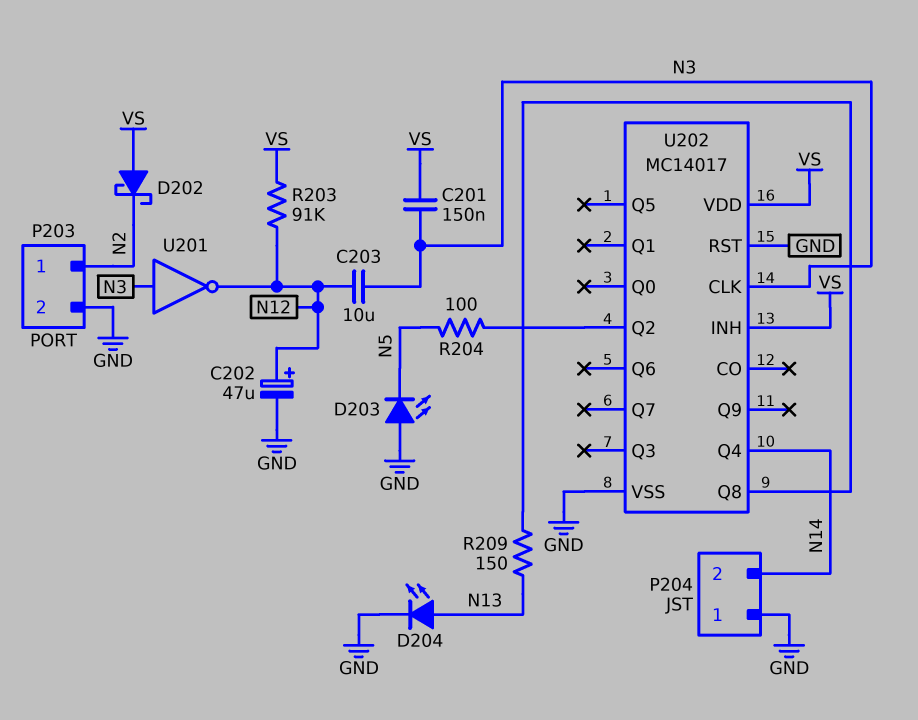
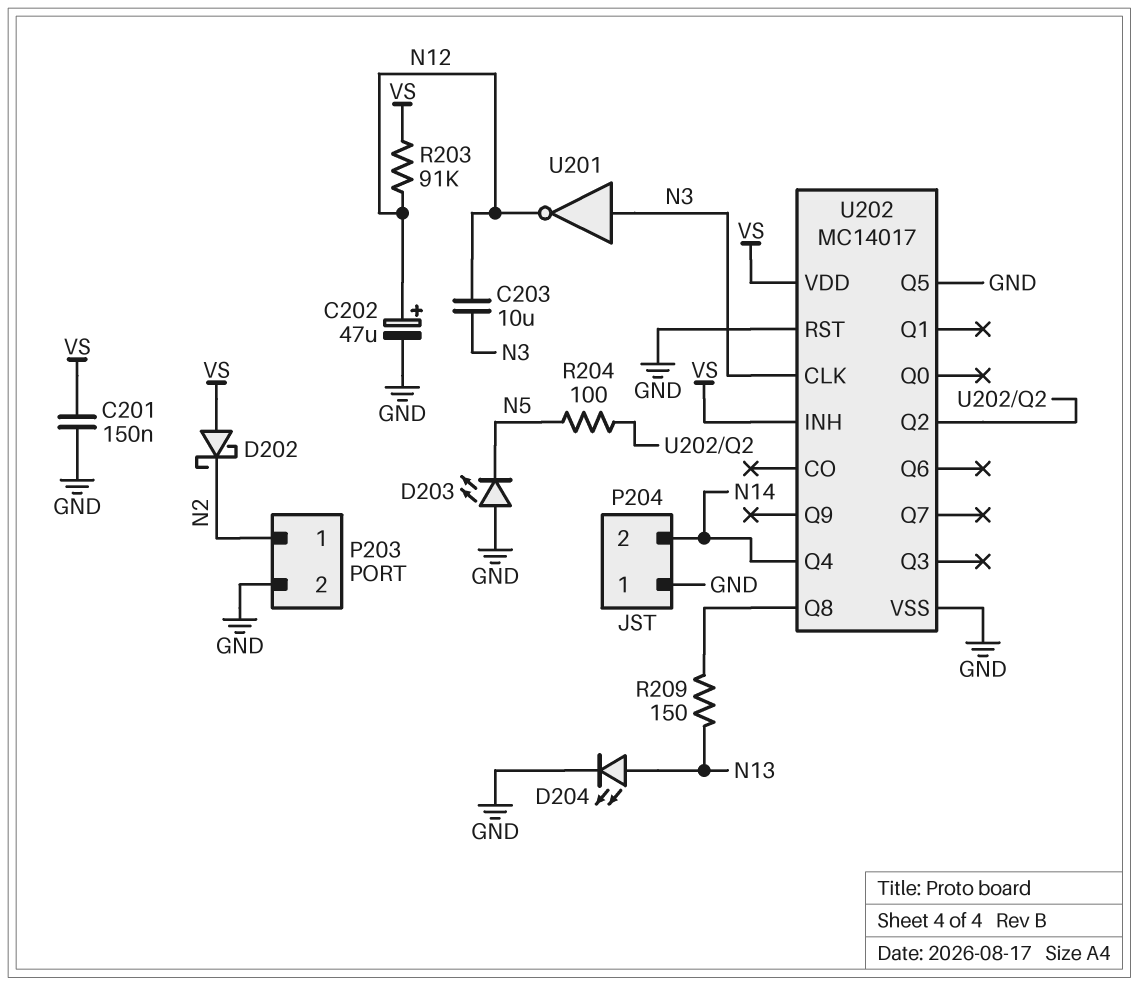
C201: 150nF (N3, VS) -> 150nF (GND, VS)
U202 pin Q5: none -> GND

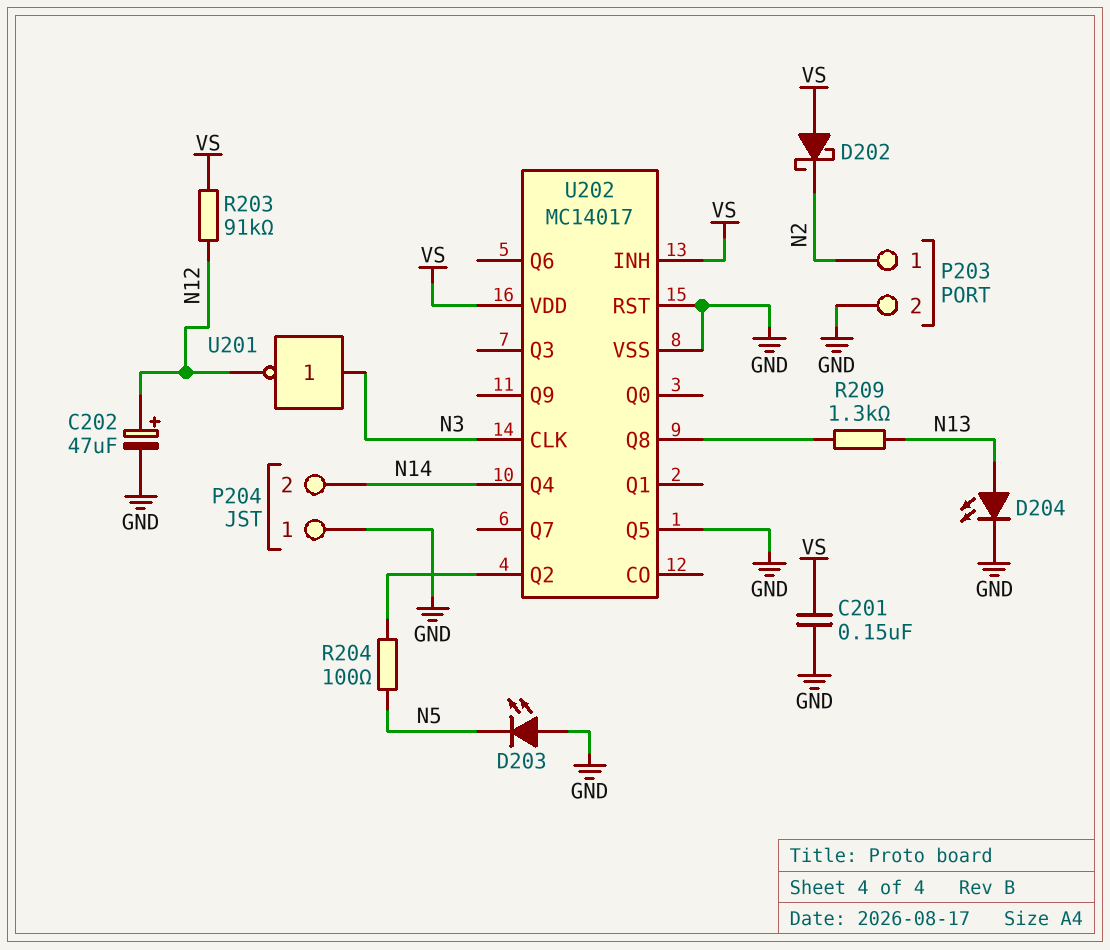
C203: 10uF (N3, N12) -> none
R209: 150 (N13, U202/Q8) -> 1.3k (N13, U202/Q8)

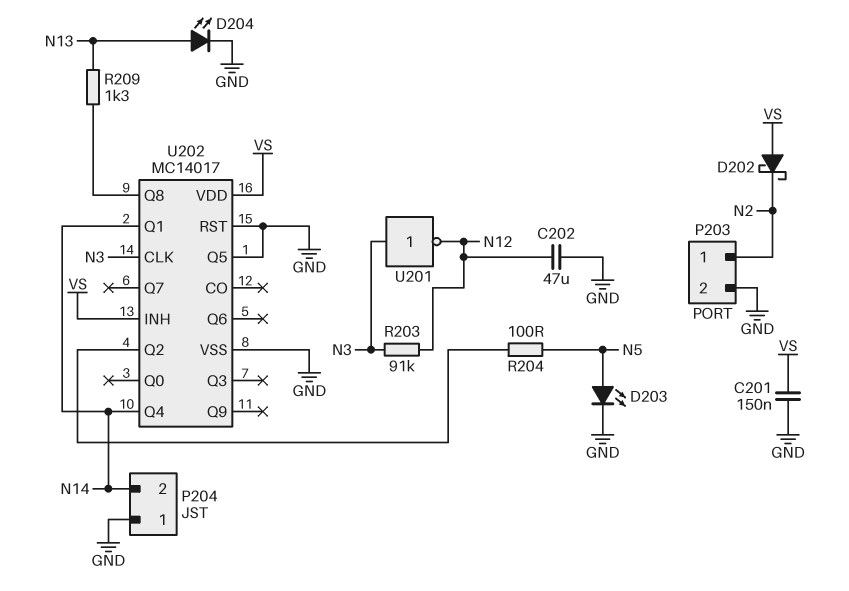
C202: 47uF (plus N12, minus GND) -> 47uF (GND, N12)
D203: LED (A GND, K N5) -> LED (A N5, K GND)
R203: 91k (N12, VS) -> 91k (N3, N12)
U202 pin Q1: none -> N14

